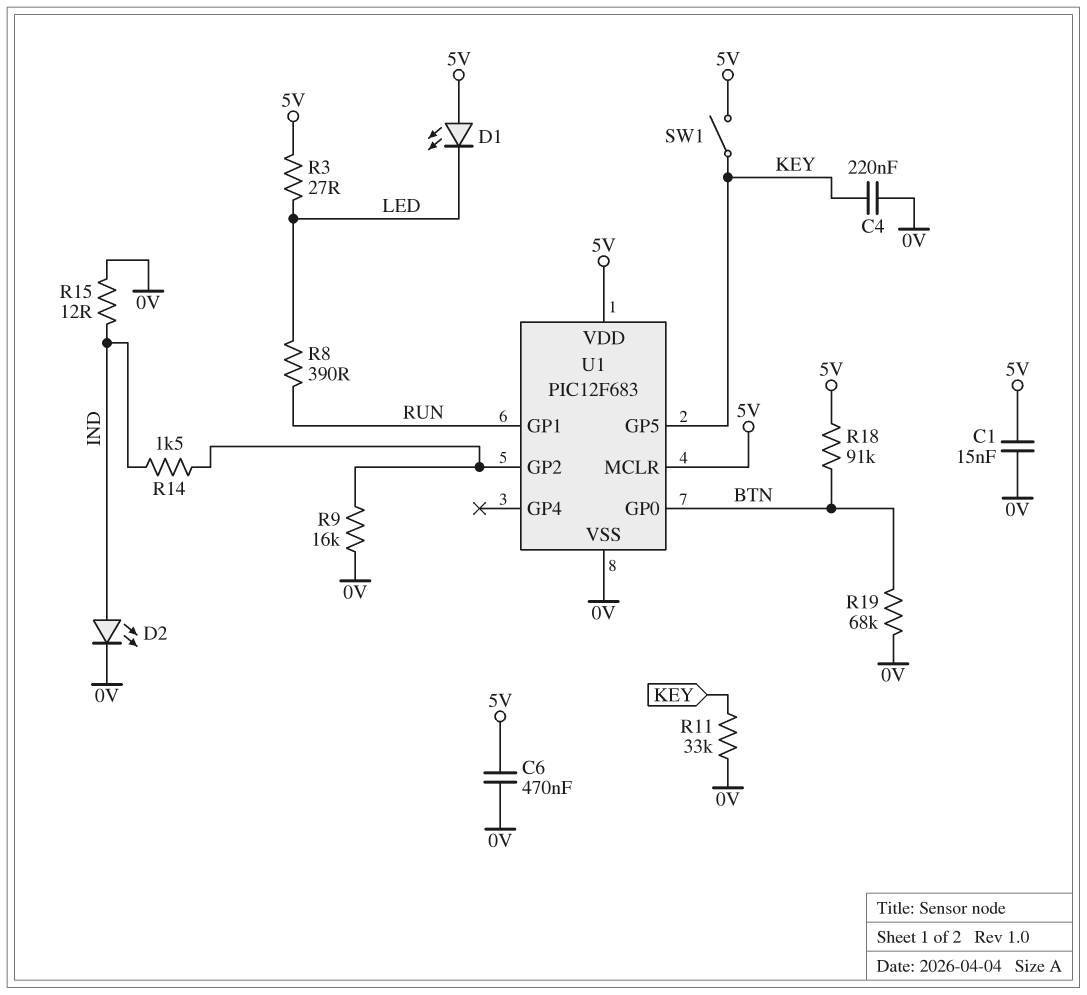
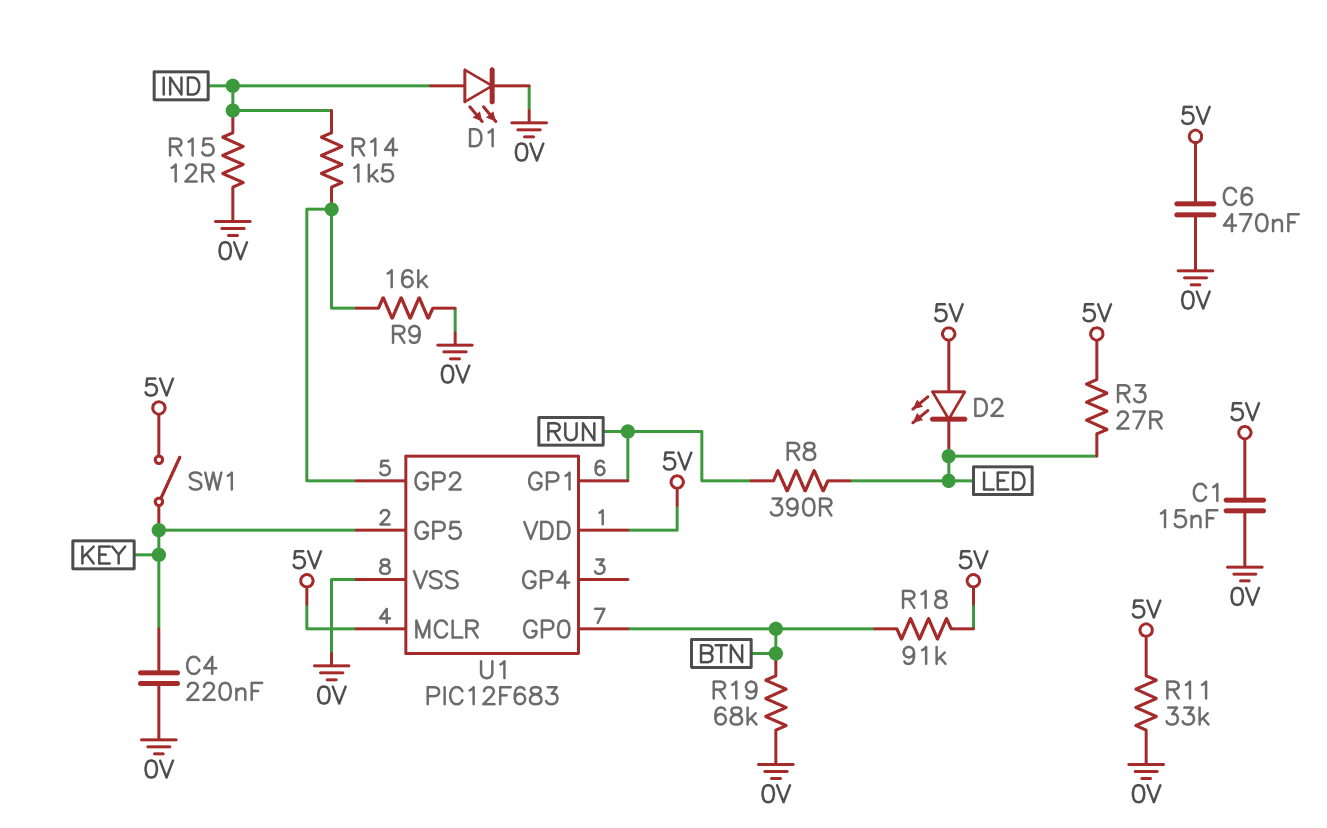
D1: LED (A 5V, K LED) -> LED (A IND, K 0V)
D2: LED (A IND, K 0V) -> LED (A 5V, K LED)
R11: 33k (0V, KEY) -> 33k (0V, 5V)

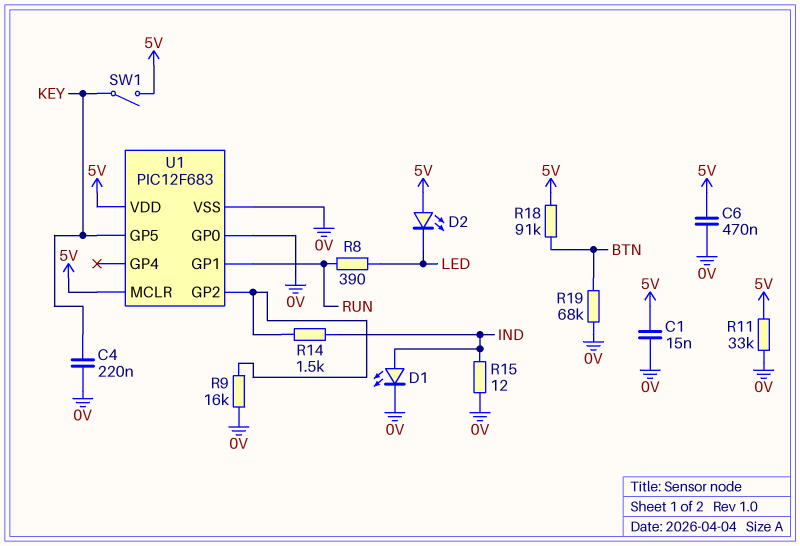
R3: 27 (5V, LED) -> none
U1 pin GP0: BTN -> 0V

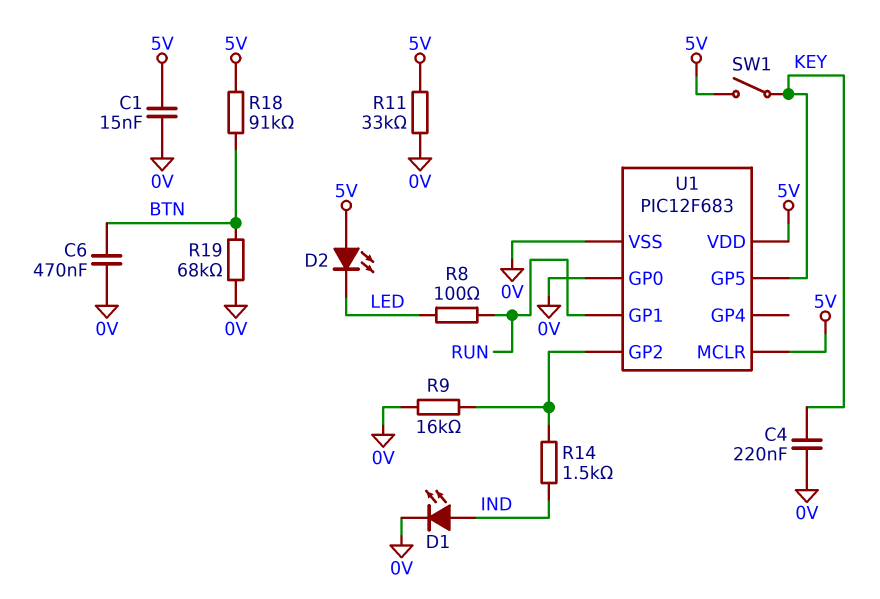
C6: 470nF (0V, 5V) -> 470nF (0V, BTN)
R8: 390 (LED, RUN) -> 100 (LED, RUN)
R15: 12 (0V, IND) -> none

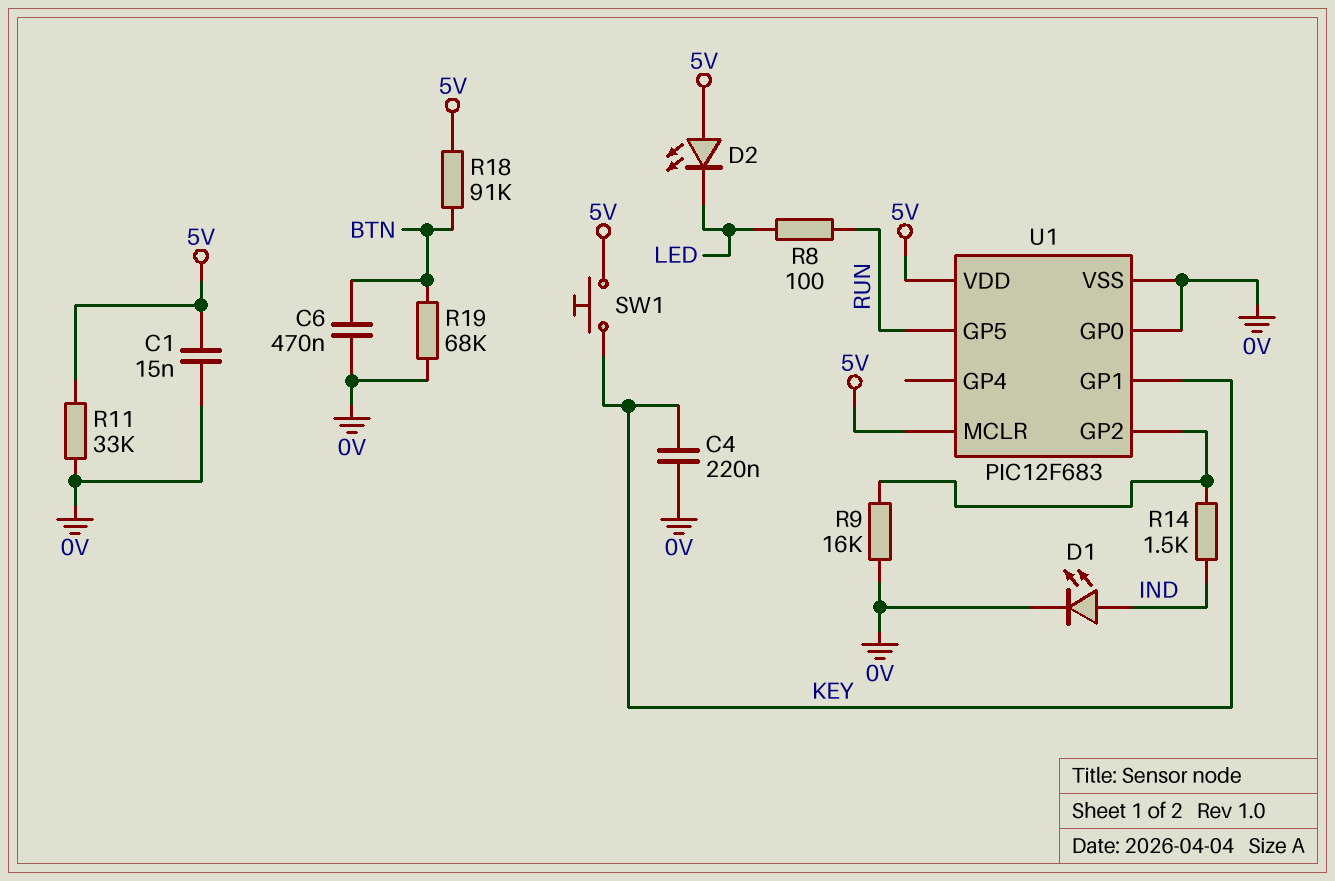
SW1: switch (5V, KEY) -> button (5V, KEY)
U1 pin GP1: RUN -> KEY
U1 pin GP5: KEY -> RUN

